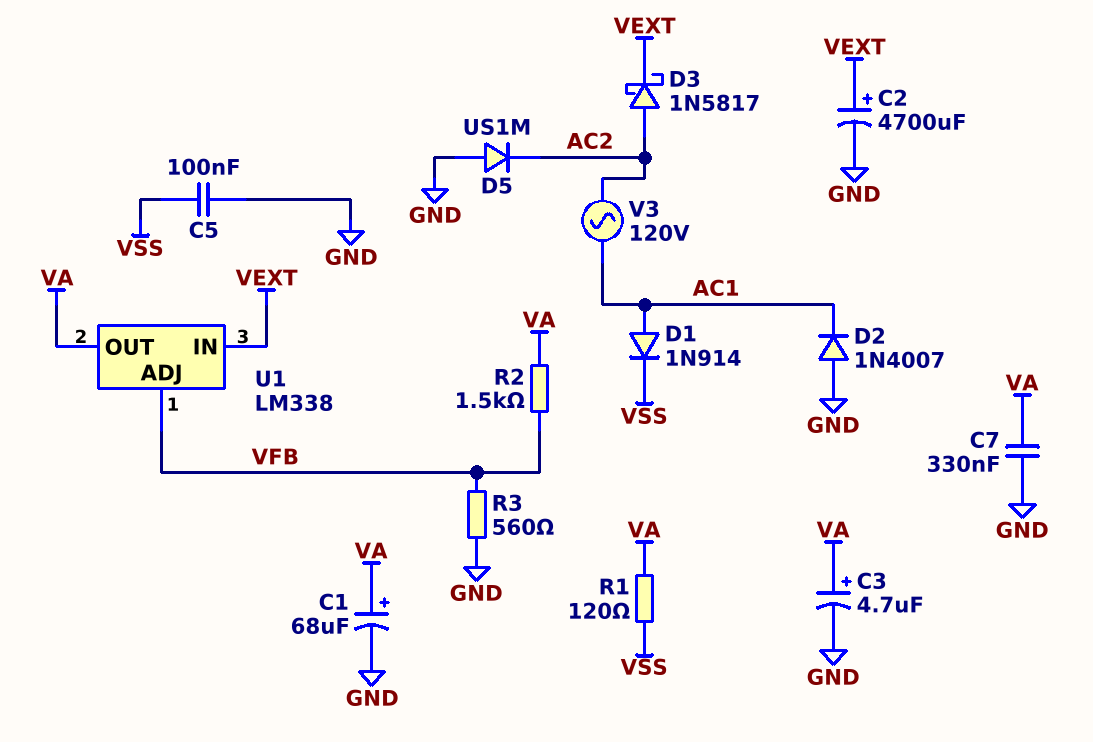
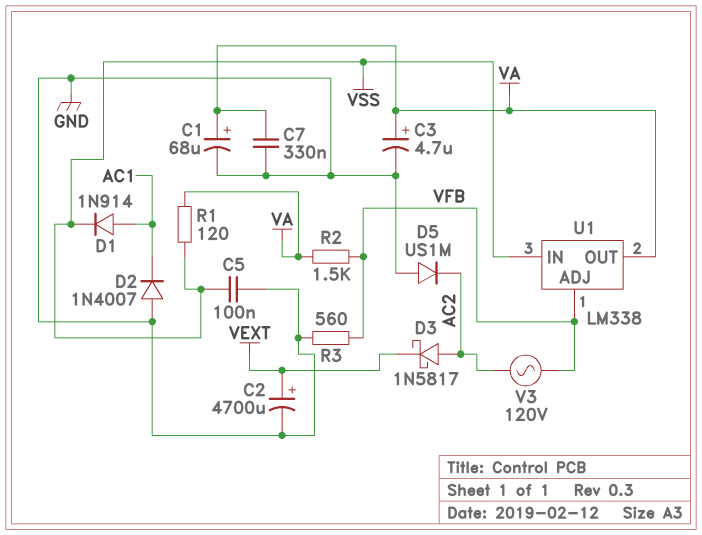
U1 pin IN: VEXT -> VSS
V3: AC 120V (AC1, AC2) -> AC 120V (AC2, VFB)

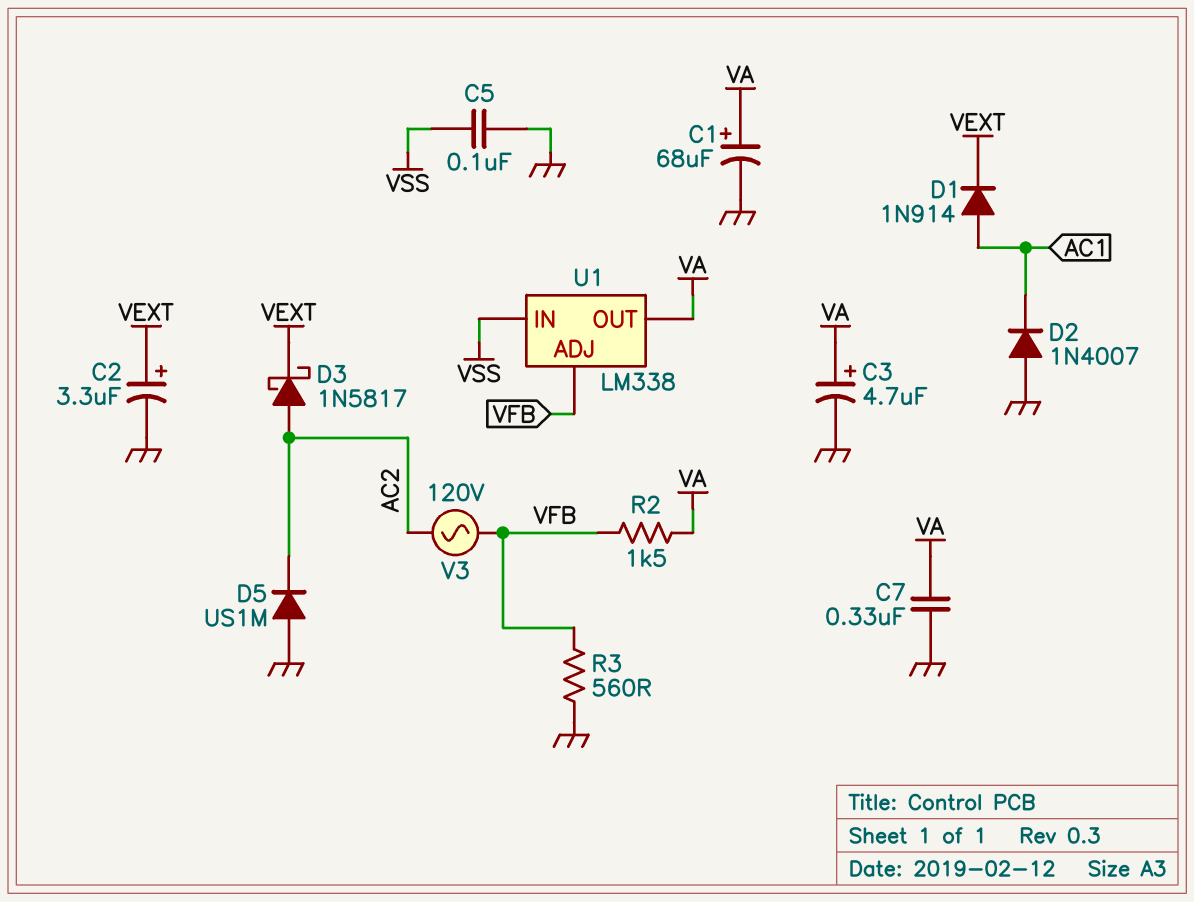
C2: 4700uF (plus VEXT, minus GND) -> 3.3uF (plus VEXT, minus GND)
D1: diode 1N914 (A AC1, K VSS) -> diode 1N914 (A AC1, K VEXT)
R1: 120 (VA, VSS) -> none

